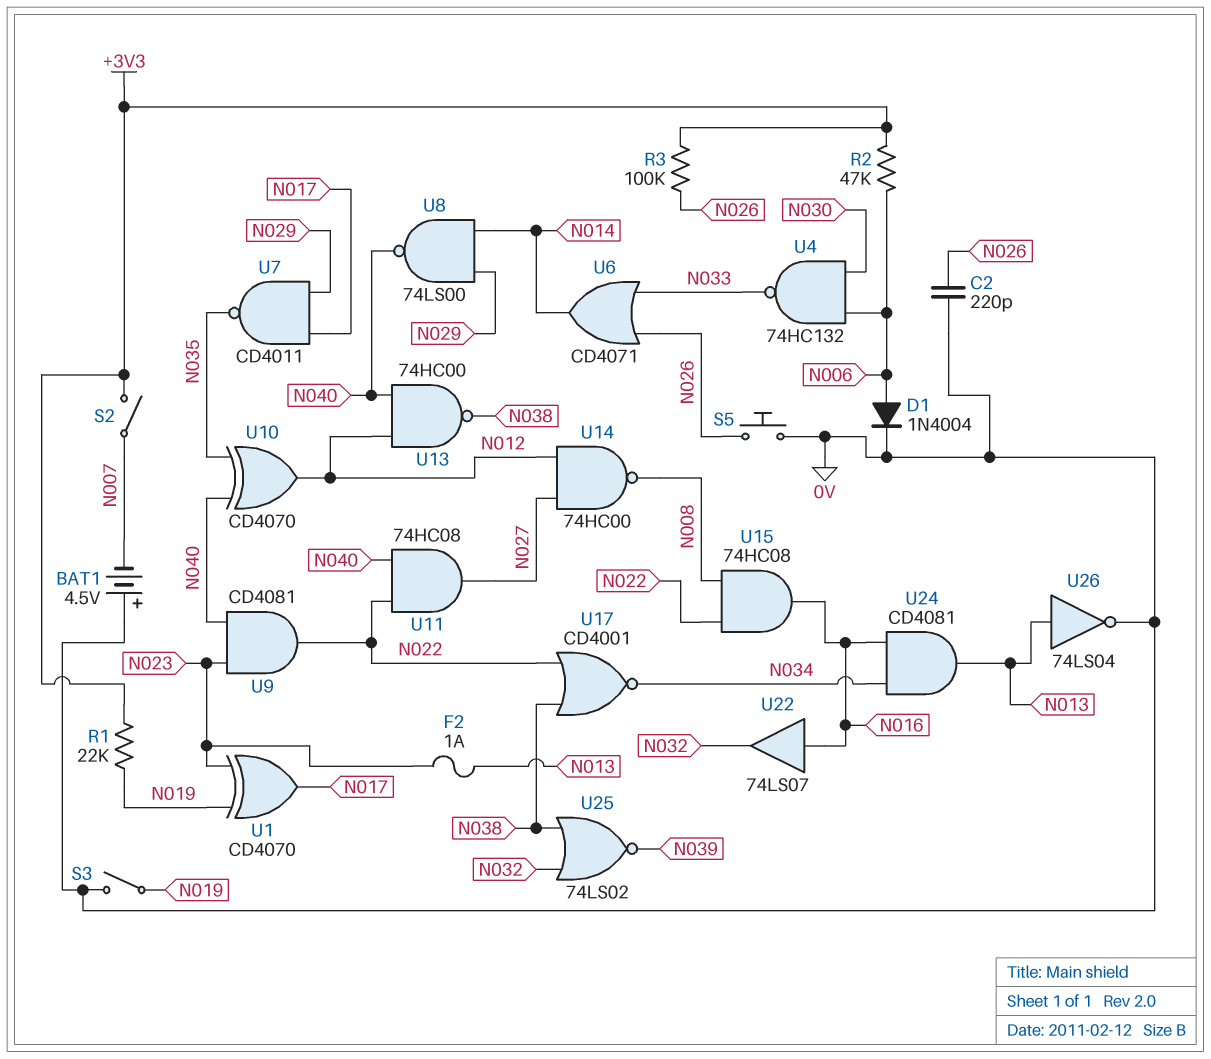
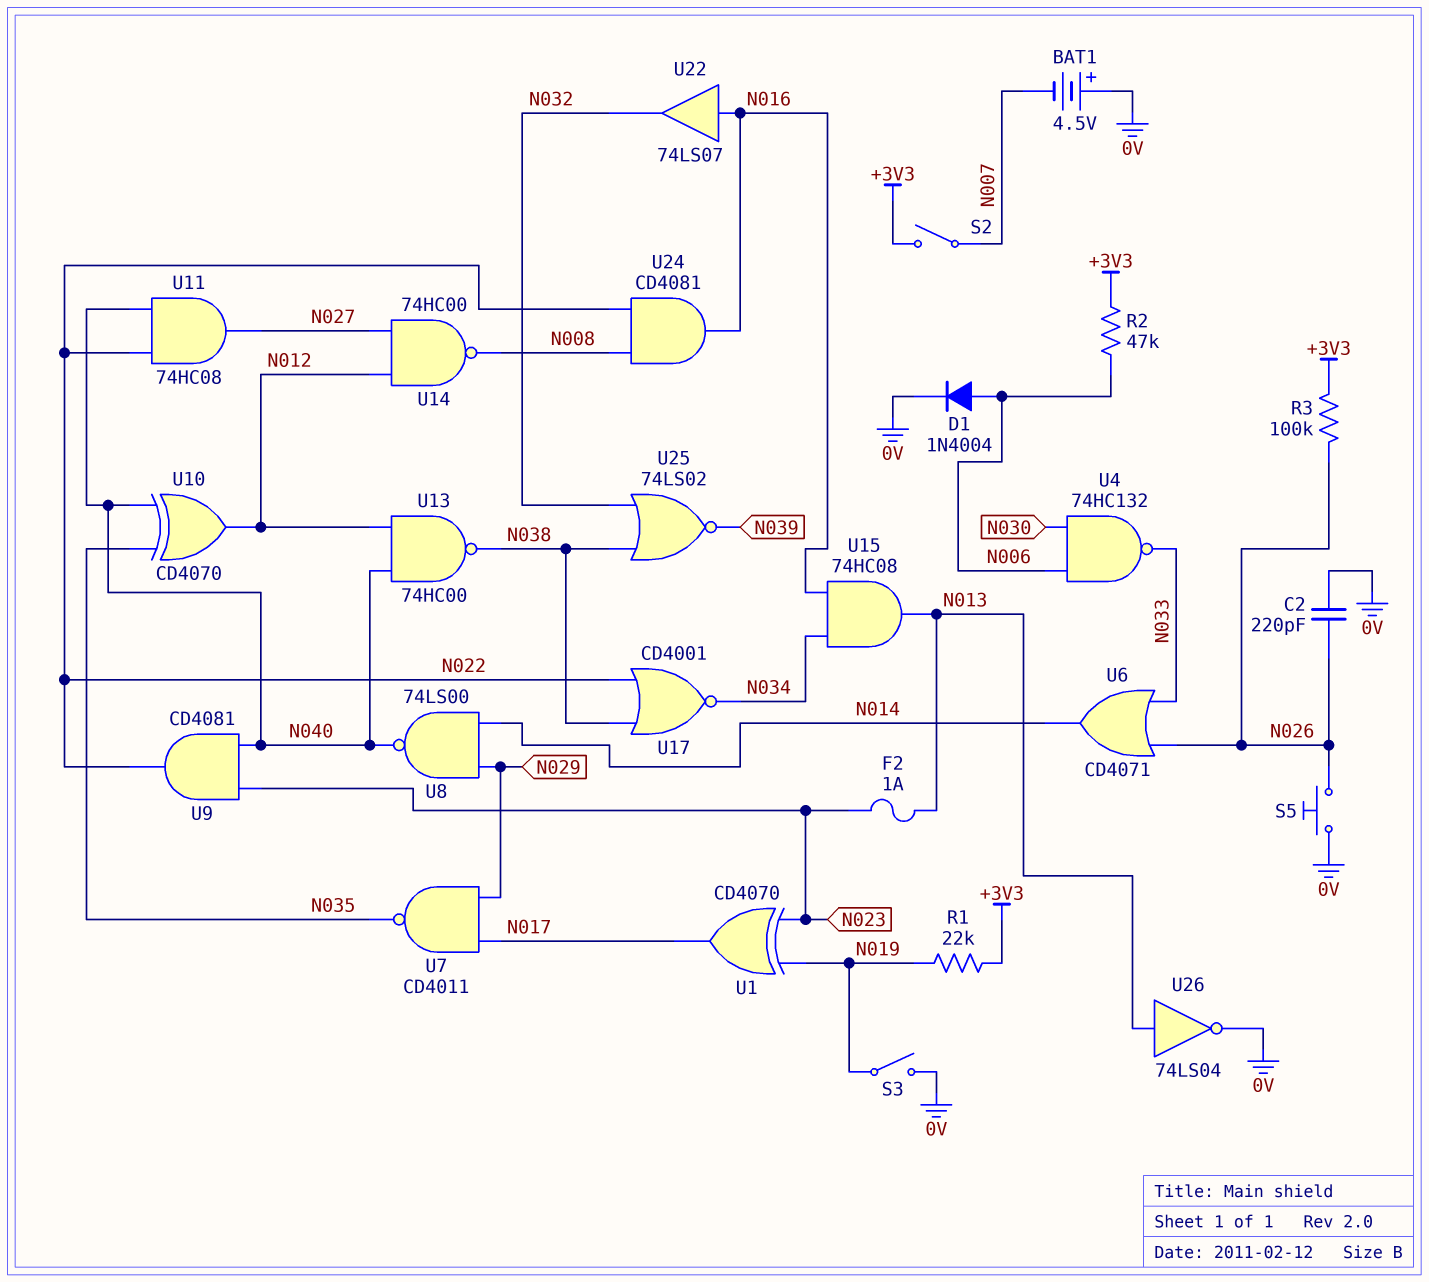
U15: AND 74HC08 (in N008, in N022, out N016) -> AND 74HC08 (in N016, in N034, out N013)
U24: AND CD4081 (in N016, in N034, out N013) -> AND CD4081 (in N008, in N022, out N016)

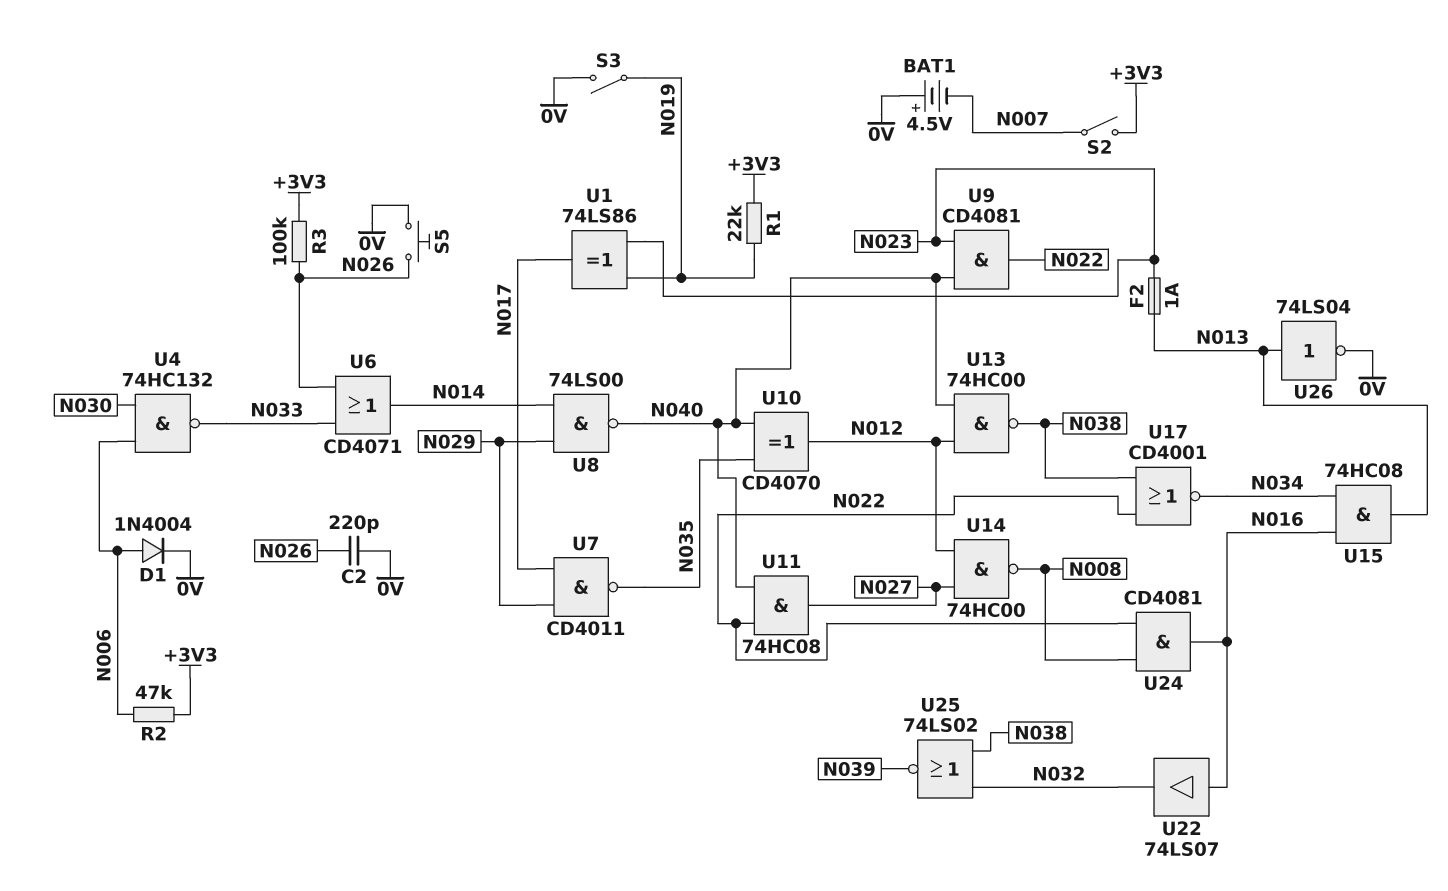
U1: XOR CD4070 (in N019, in N023, out N017) -> XOR 74LS86 (in N019, in N023, out N017)

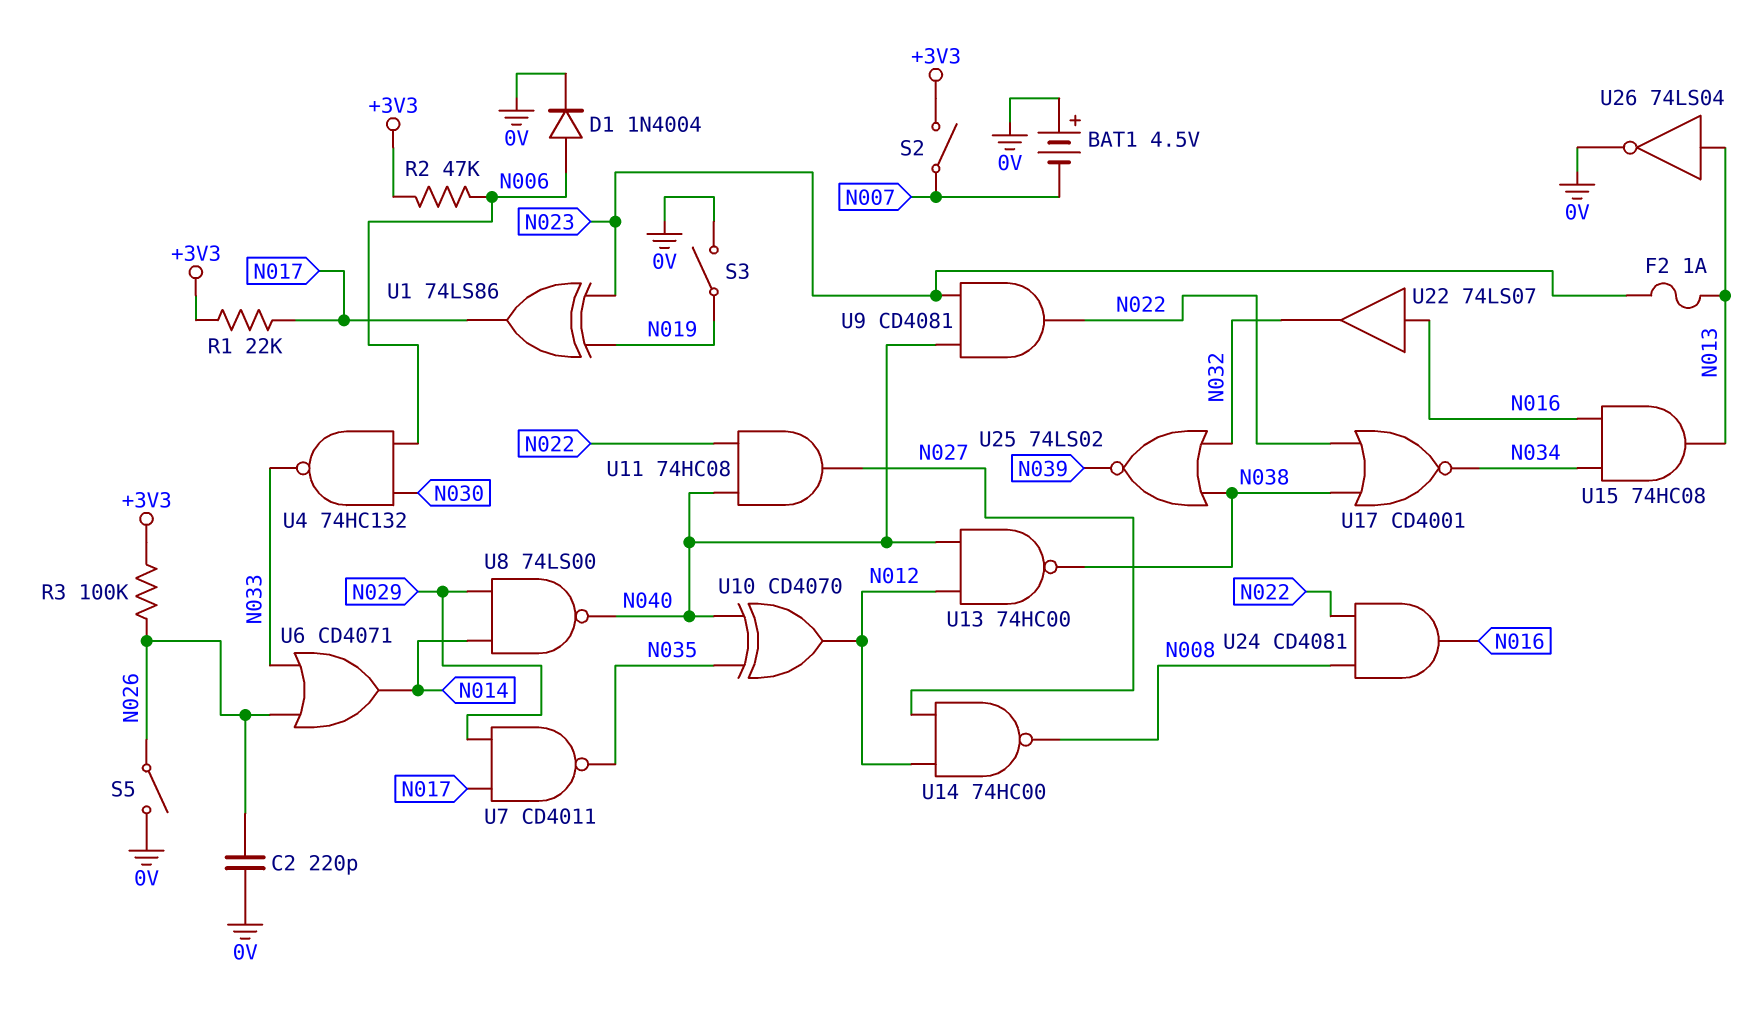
R1: 22k (+3V3, N019) -> 22k (+3V3, N017)
S5: button (0V, N026) -> switch (0V, N026)

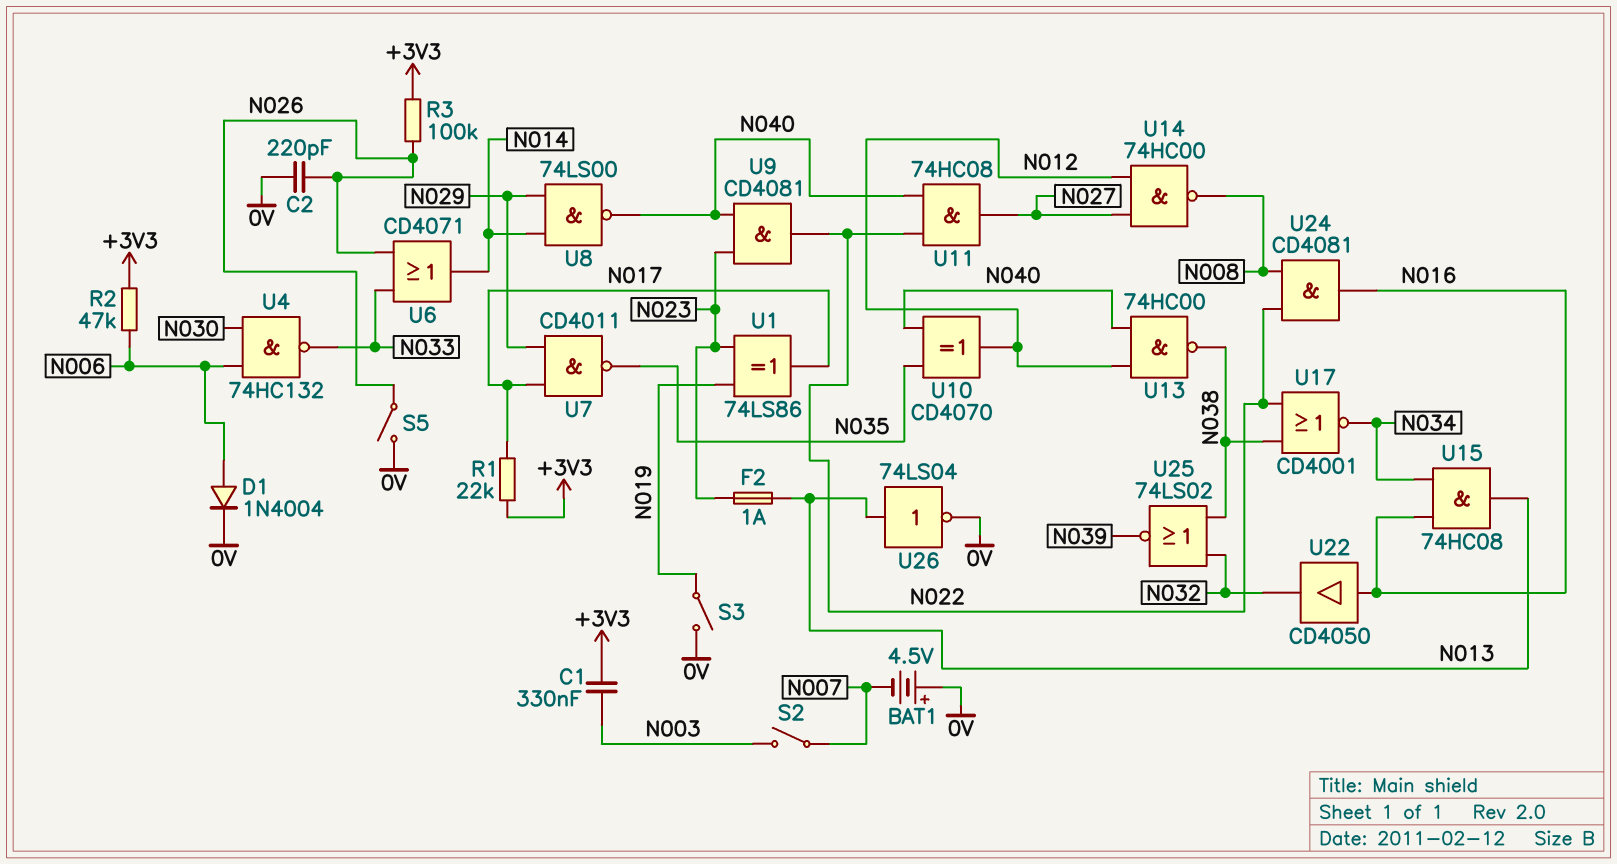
C1: none -> 330nF (+3V3, N003)
S2: switch (+3V3, N007) -> switch (N003, N007)
U22: buffer 74LS07 (in N016, out N032) -> buffer CD4050 (in N016, out N032)

